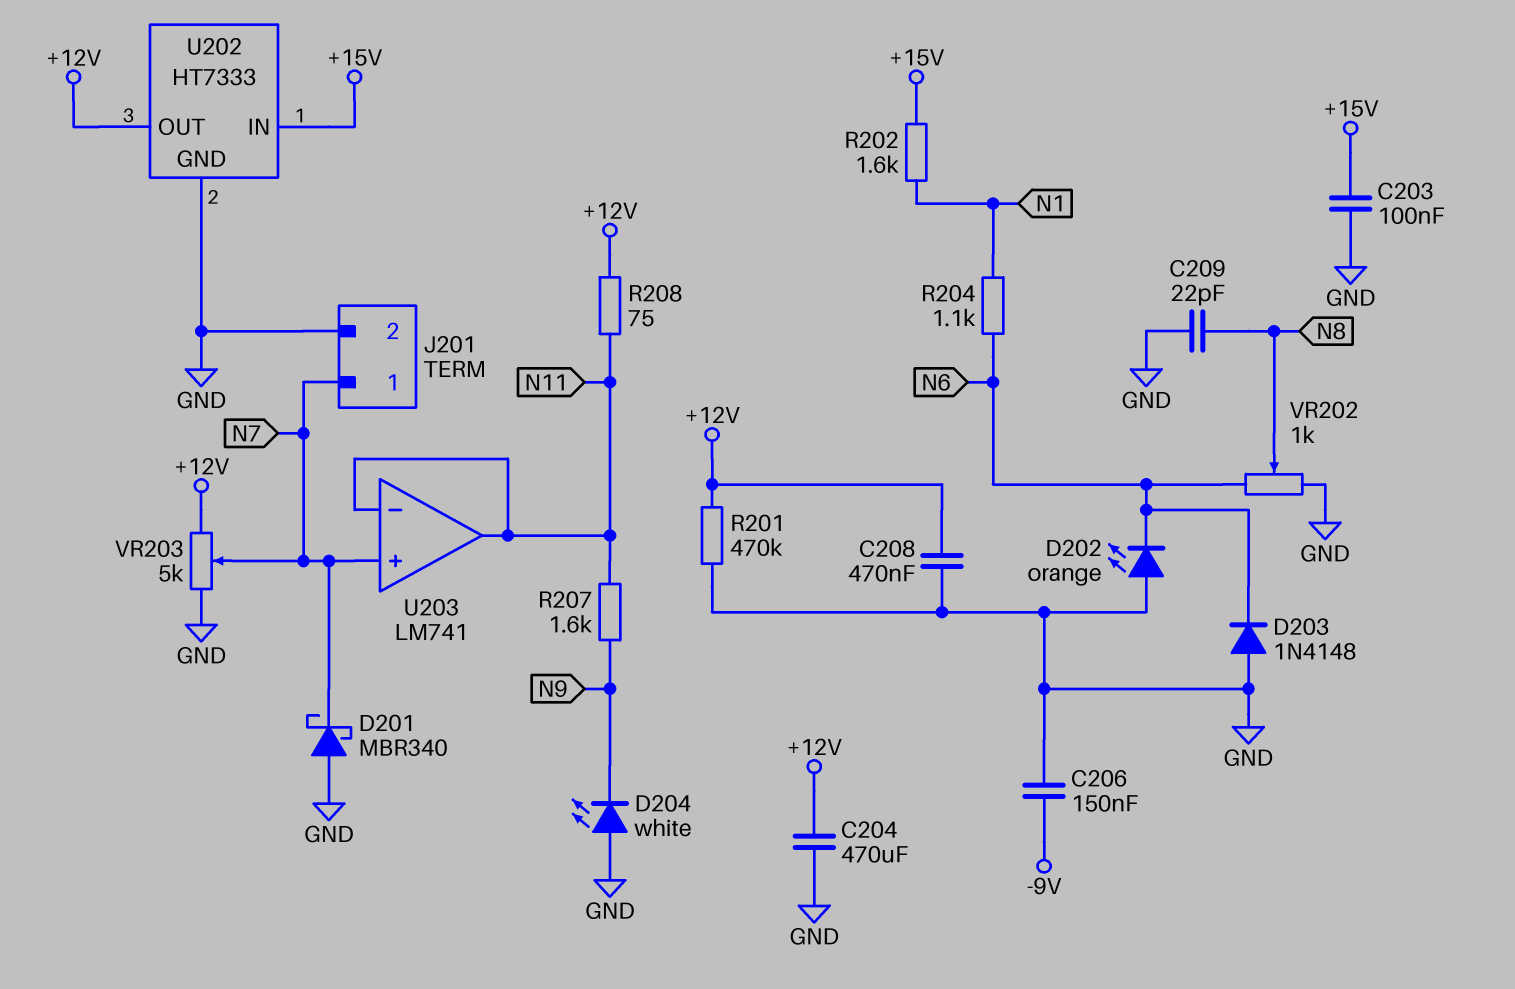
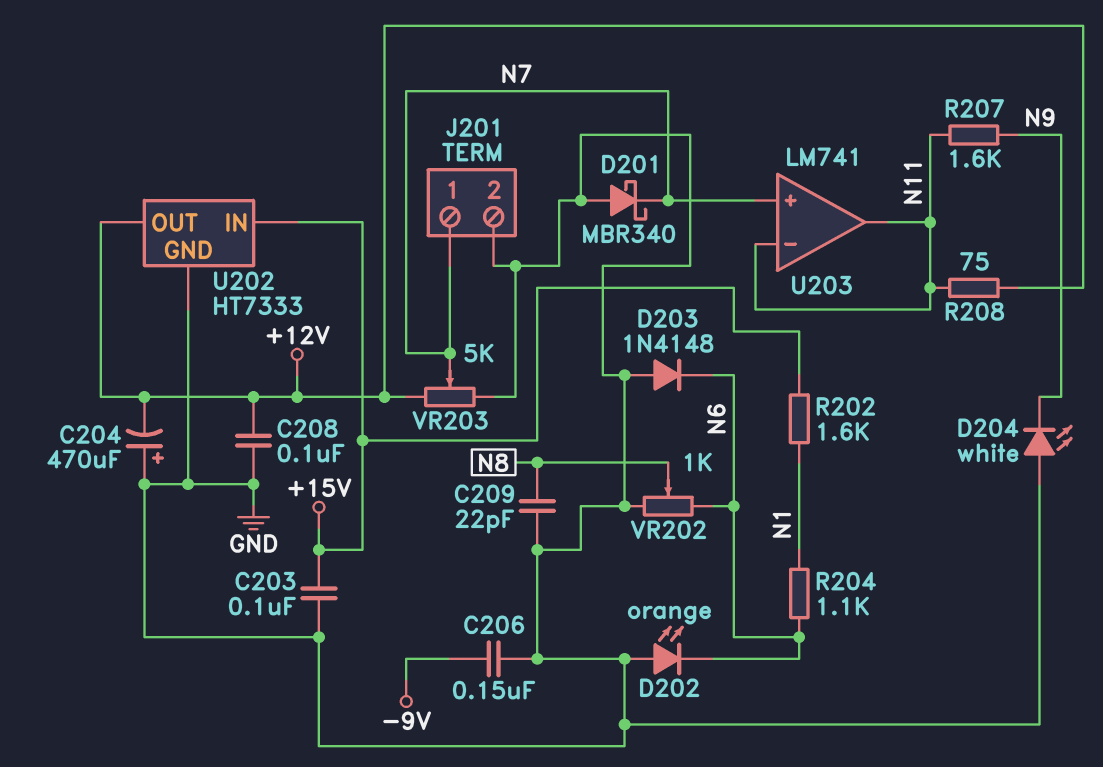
C204: 470uF (+12V, GND) -> 470uF (plus GND, minus +12V)
C208: 470nF (+12V, GND) -> 100nF (+12V, GND)
R201: 470k (+12V, GND) -> none

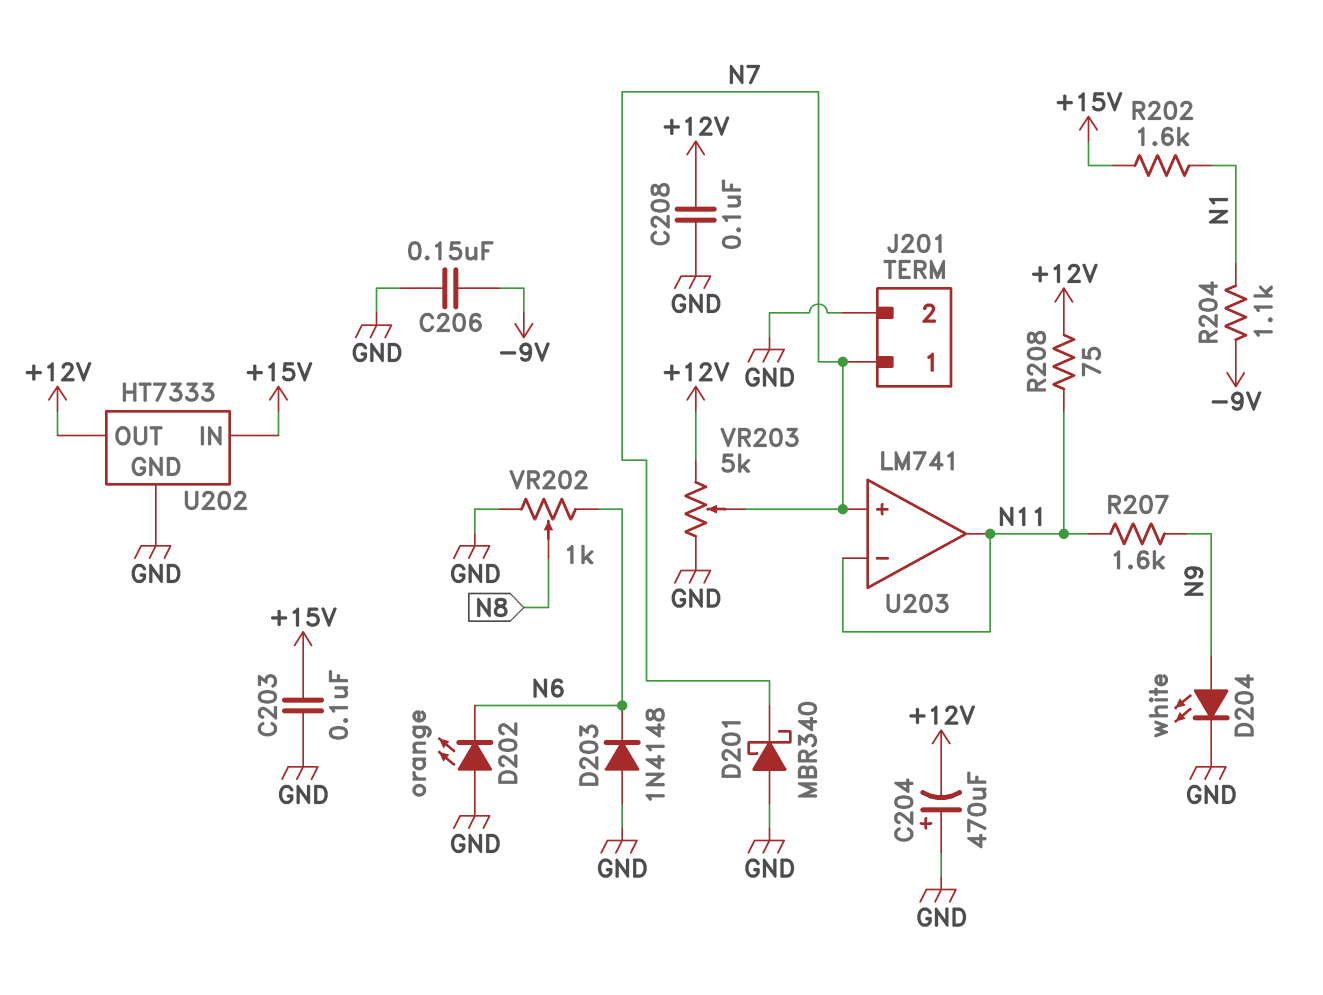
C209: 22pF (GND, N8) -> none
D204: LED white (A GND, K N9) -> LED white (A N9, K GND)
R204: 1.1k (N1, N6) -> 1.1k (-9V, N1)

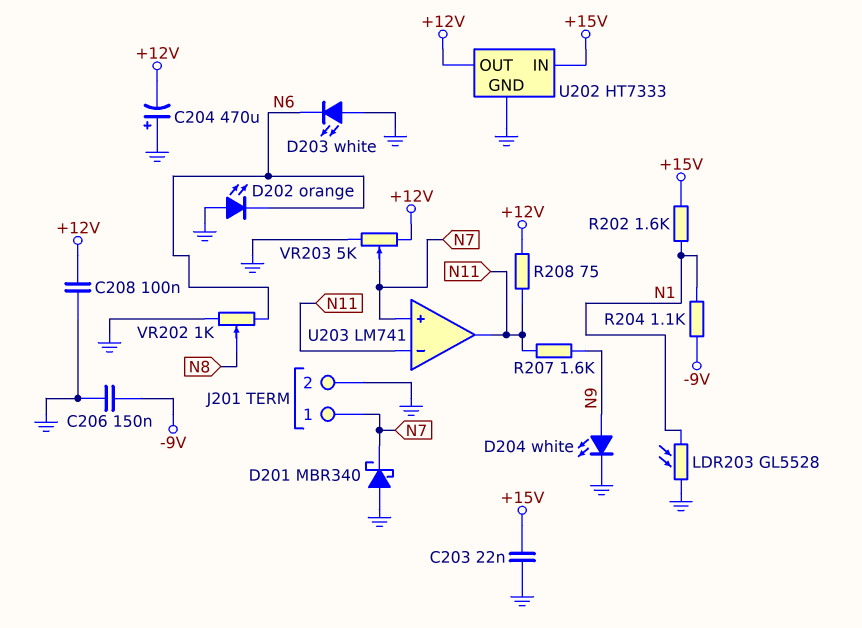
C203: 100nF (+15V, GND) -> 22nF (+15V, GND)
D203: diode 1N4148 (A GND, K N6) -> LED white (A GND, K N6)
LDR203: none -> GL5528 (GND, N1)

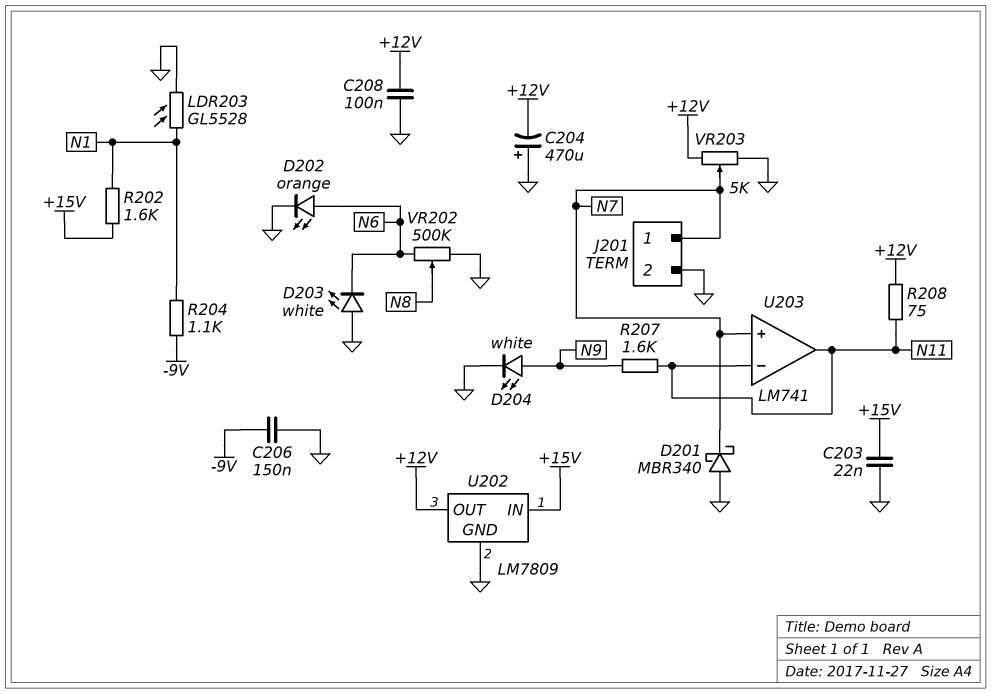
D202: LED orange (A GND, K N6) -> LED orange (A N6, K GND)
U202: HT7333 -> LM7809
VR202: 1k (GND, N6, wiper N8) -> 500k (GND, N6, wiper N8)

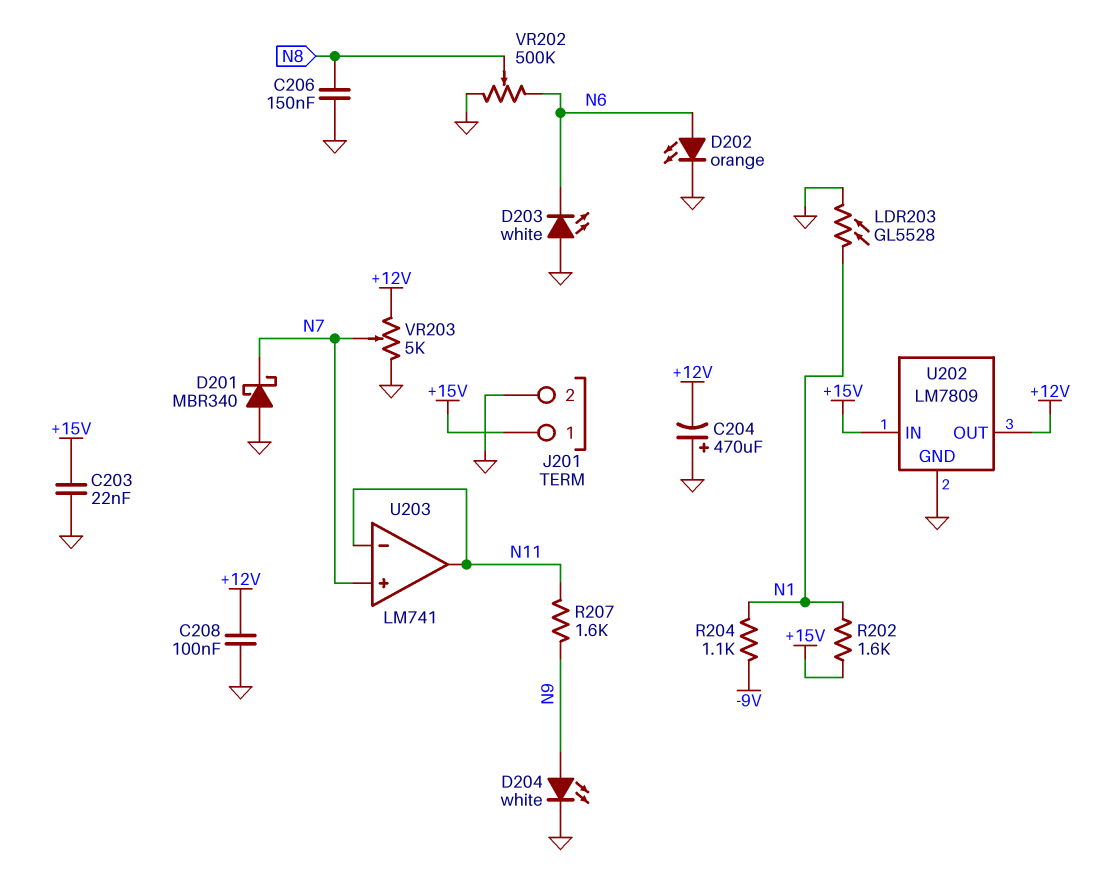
C206: 150nF (-9V, GND) -> 150nF (GND, N8)
J201 pin 1: N7 -> +15V
R208: 75 (+12V, N11) -> none

